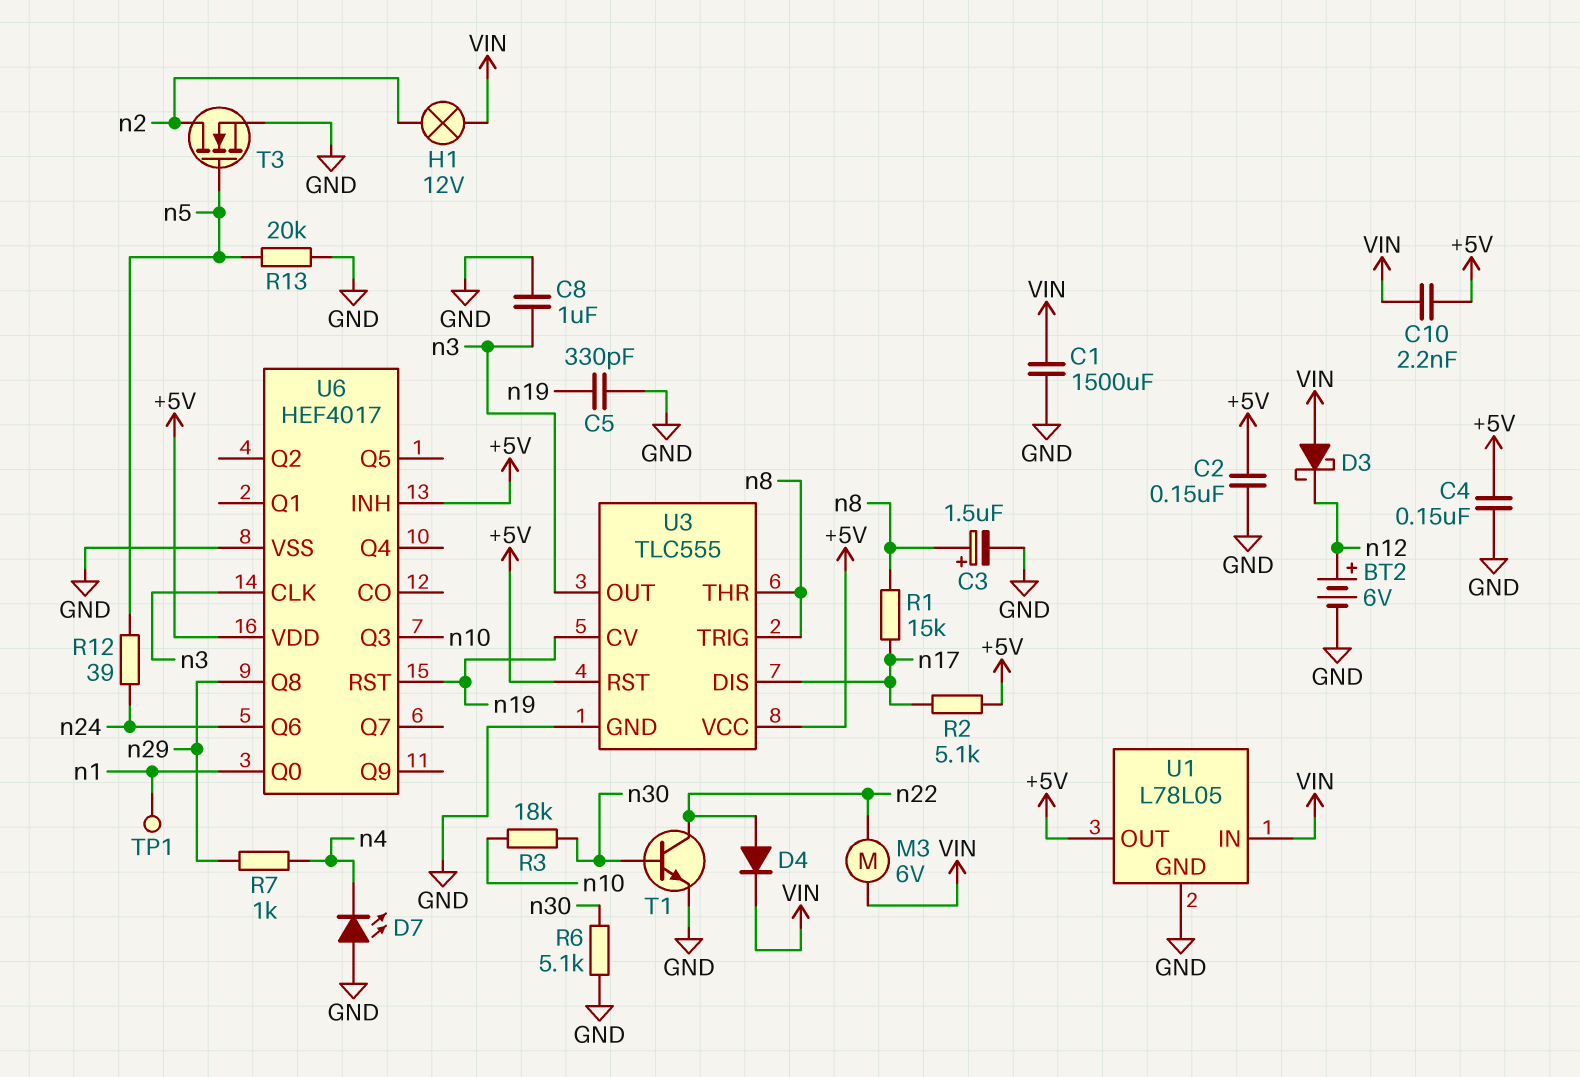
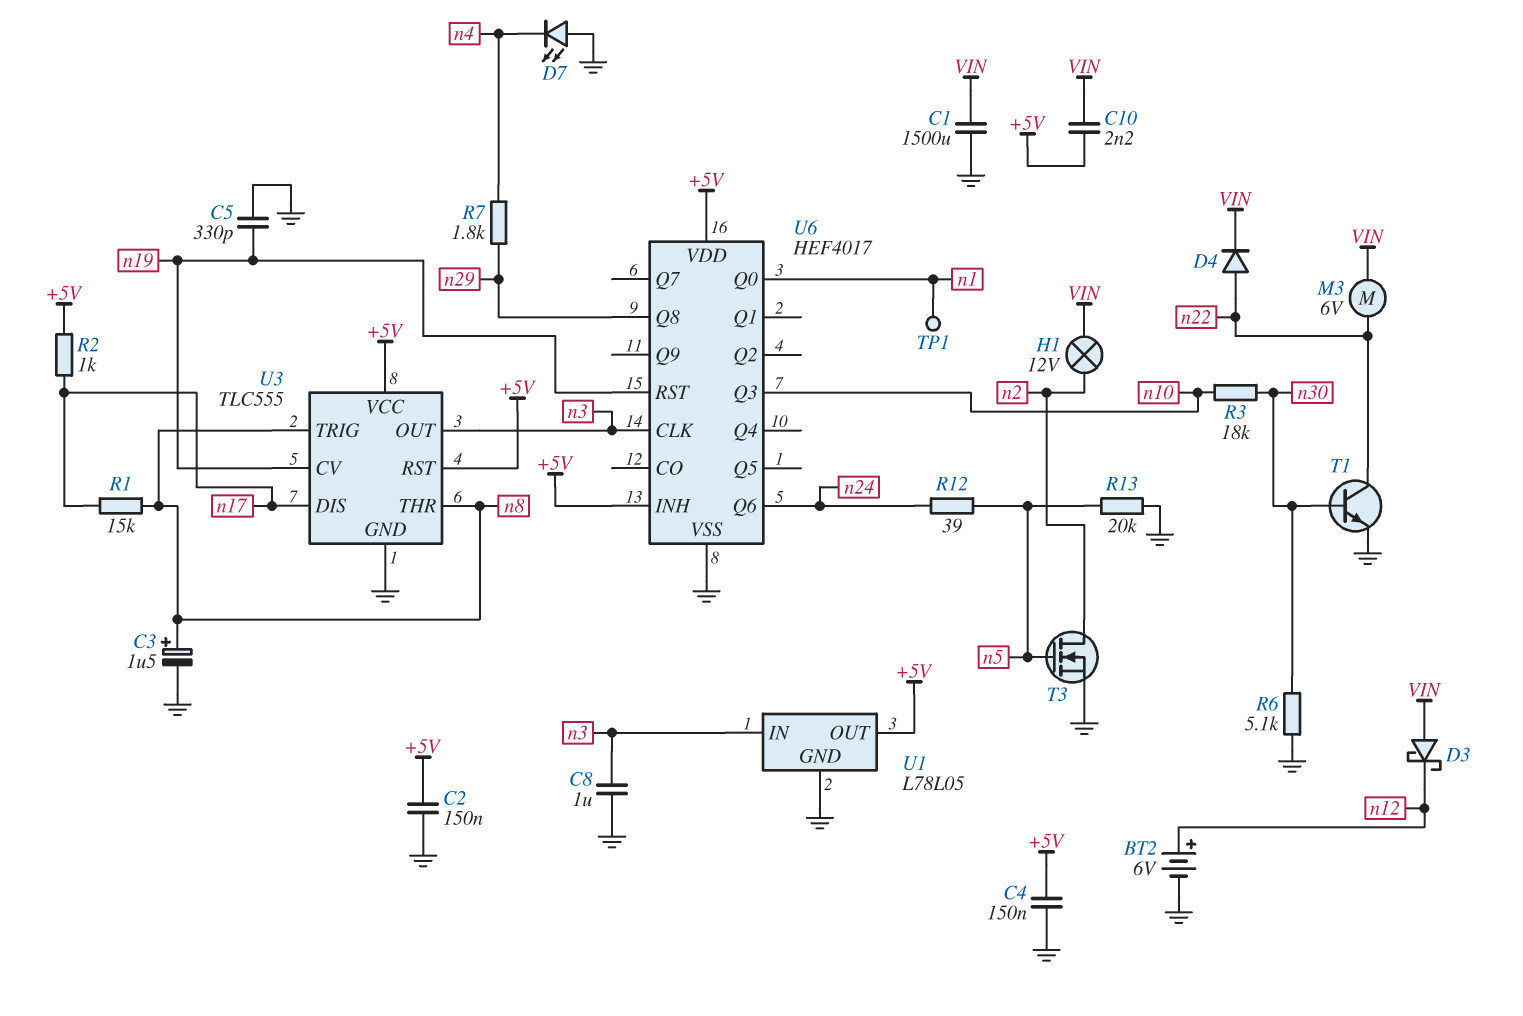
R2: 5.1k (+5V, n17) -> 1k (+5V, n17)
R7: 1k (n4, n29) -> 1.8k (n4, n29)
U1 pin IN: VIN -> n3

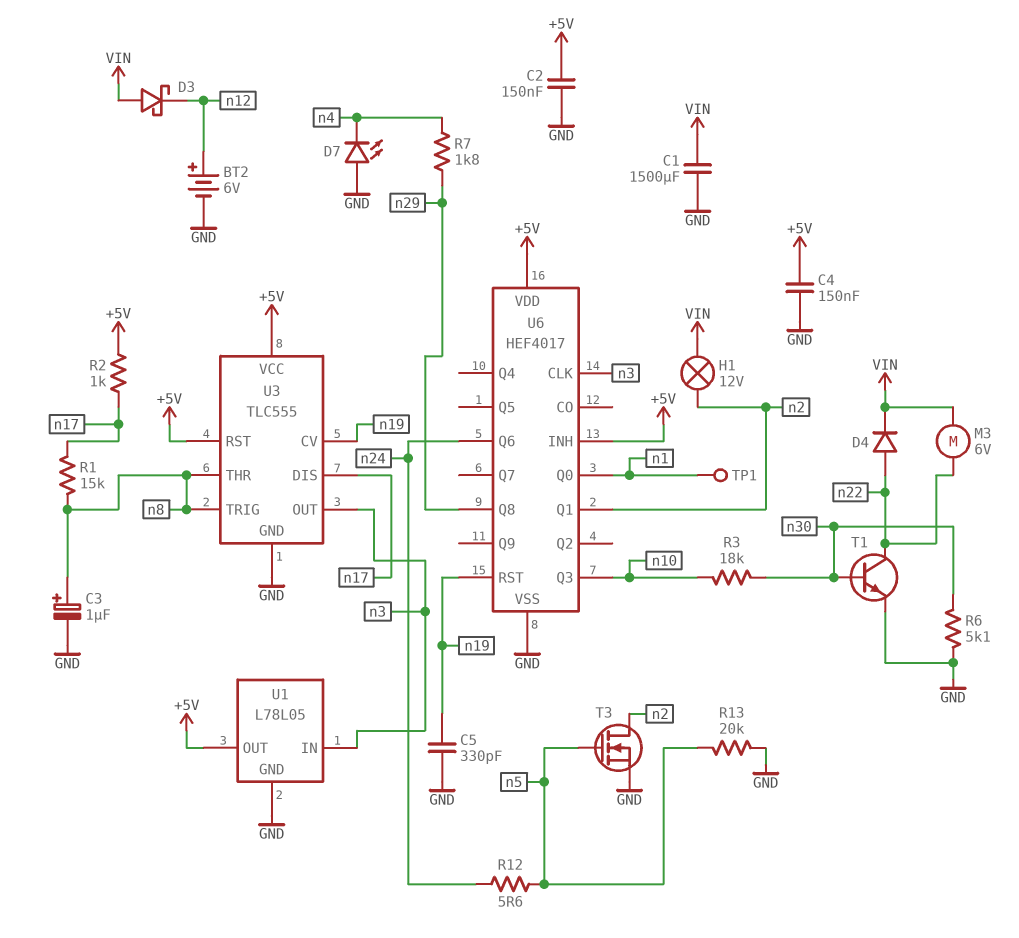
C3: 1.5uF (plus n8, minus GND) -> 1uF (plus n8, minus GND)
C8: 1uF (GND, n3) -> none
C10: 2.2nF (+5V, VIN) -> none
R12: 39 (n5, n24) -> 5.6 (n5, n24)
U6 pin Q1: none -> n2

